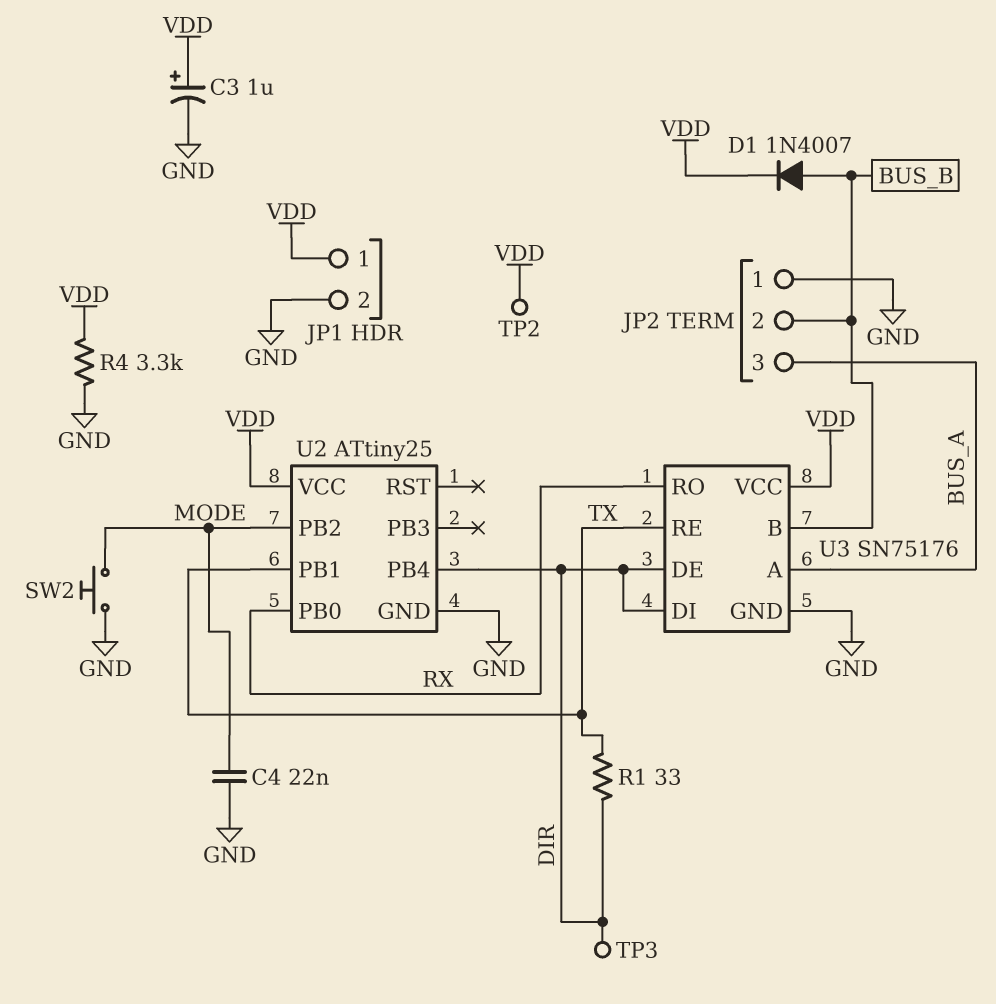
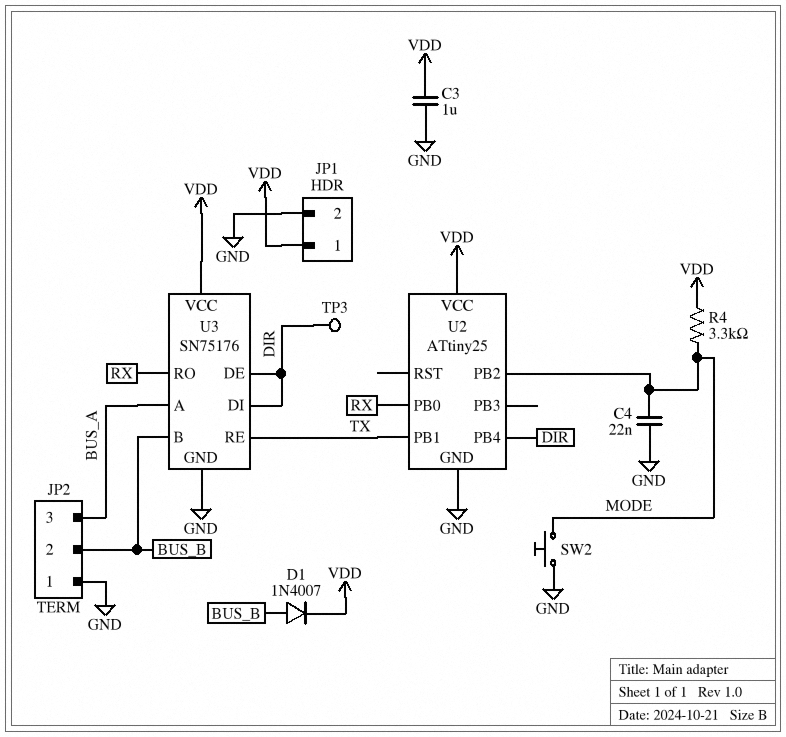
C3: 1uF (plus VDD, minus GND) -> 1uF (GND, VDD)
R1: 33 (DIR, TX) -> none
R4: 3.3k (GND, VDD) -> 3.3k (MODE, VDD)
TP2: test point (VDD) -> none

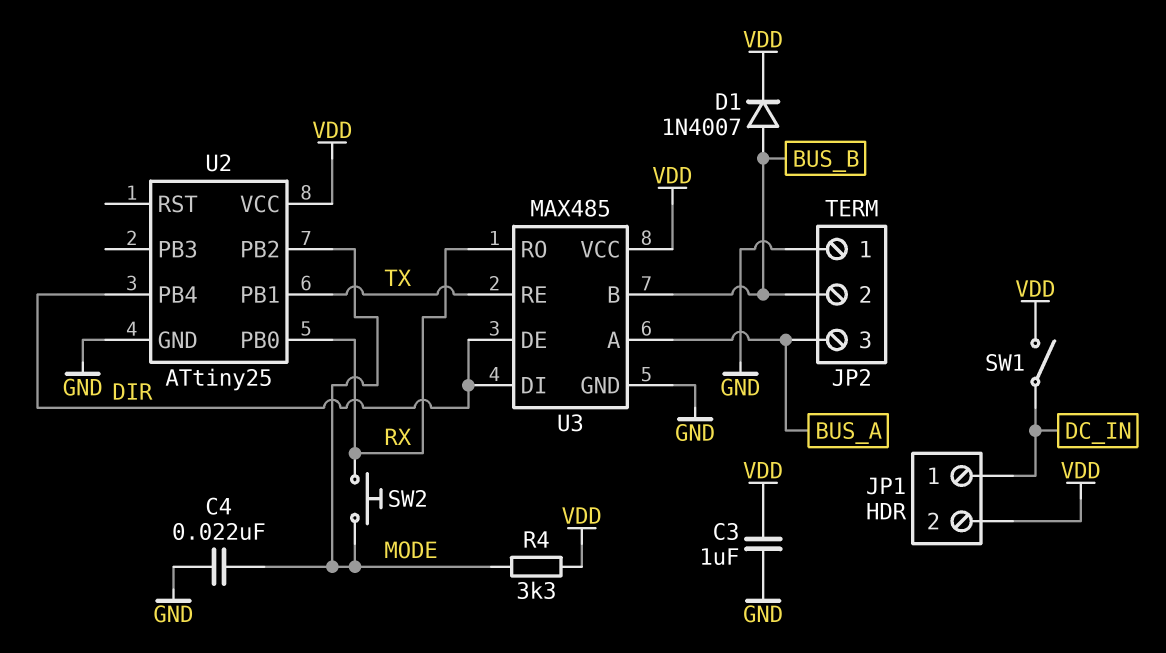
JP1 pin 1: VDD -> DC_IN
JP1 pin 2: GND -> VDD
SW1: none -> switch (DC_IN, VDD)
SW2: button (GND, MODE) -> button (MODE, RX)
TP3: test point (DIR) -> none
U3: SN75176 -> MAX485

